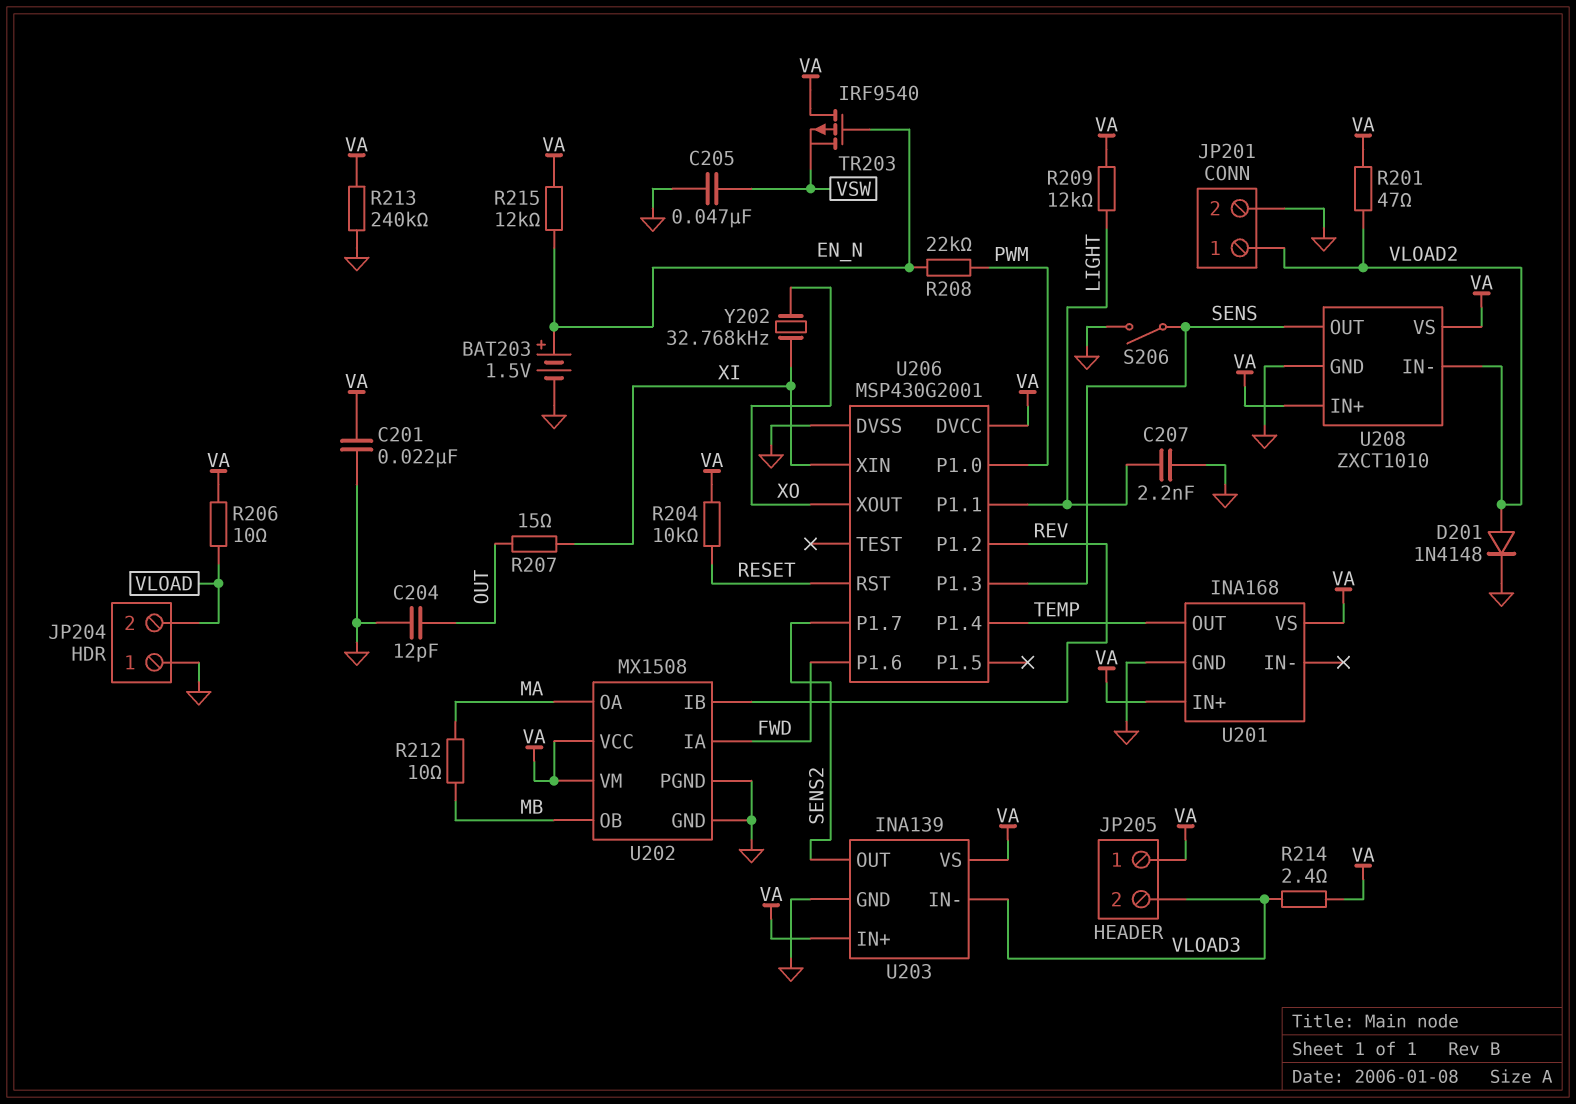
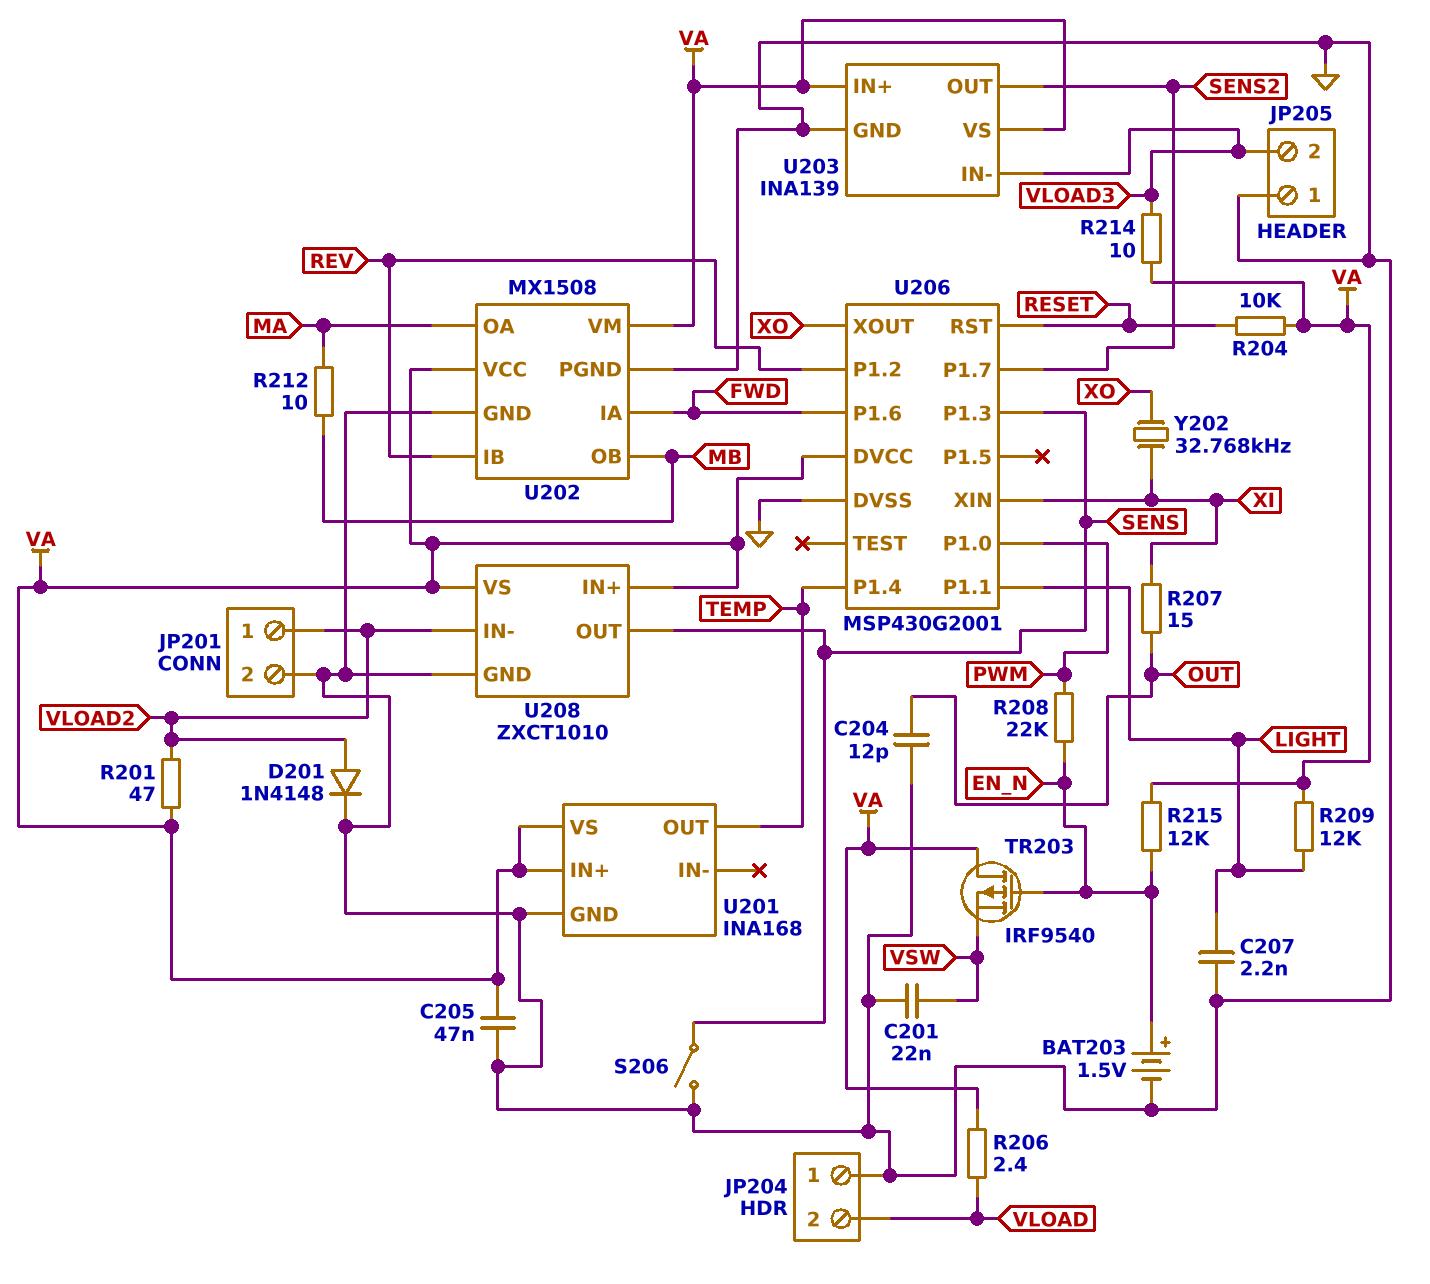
C201: 22nF (GND, VA) -> 22nF (GND, VSW)
C205: 47nF (GND, VSW) -> 47nF (GND, VA)
JP205 pin 1: VA -> GND
R206: 10 (VA, VLOAD) -> 2.4 (VA, VLOAD)
R213: 240k (GND, VA) -> none
R214: 2.4 (VA, VLOAD3) -> 10 (VA, VLOAD3)

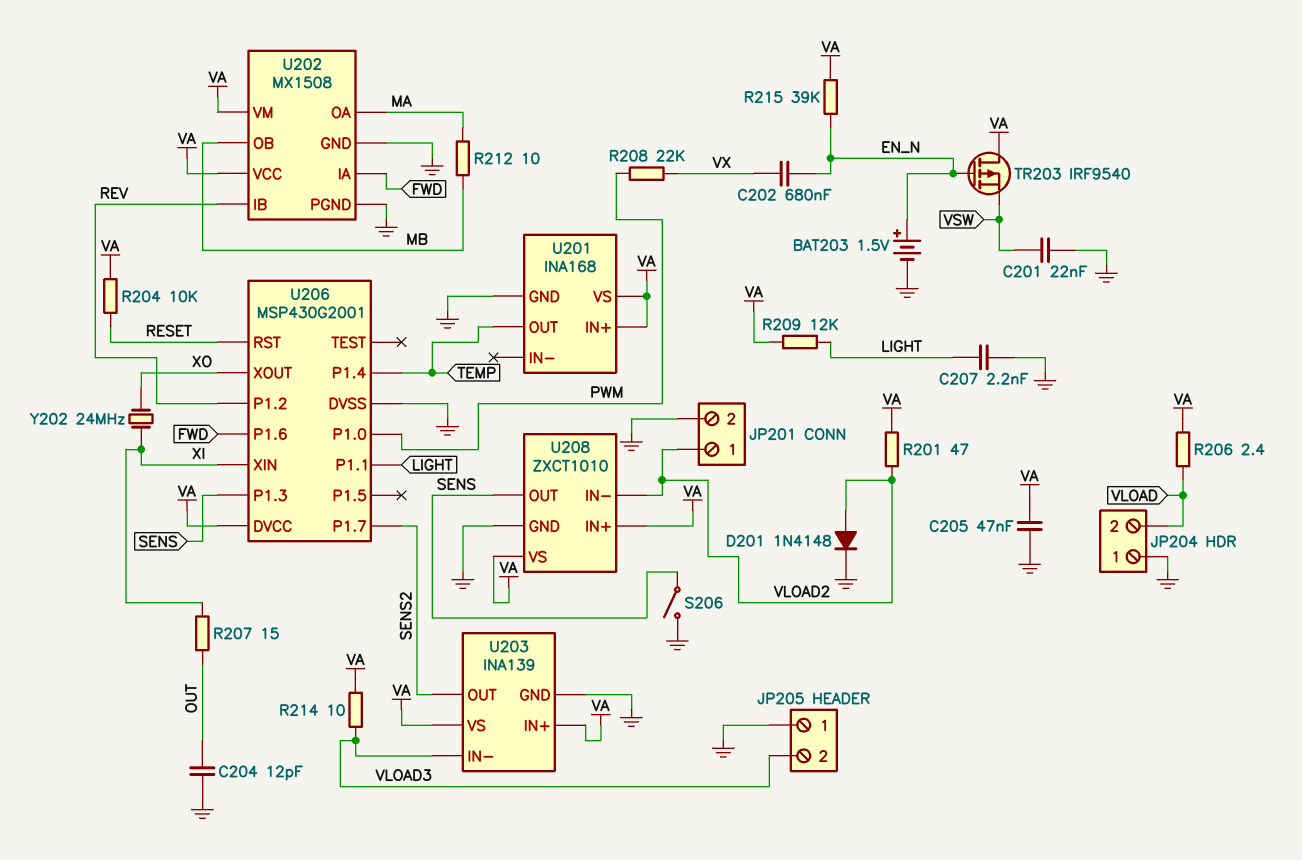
C202: none -> 680nF (EN_N, VX)
R208: 22k (EN_N, PWM) -> 22k (PWM, VX)
R215: 12k (EN_N, VA) -> 39k (EN_N, VA)
Y202: 32.768kHz (XI, XO) -> 24MHz (XI, XO)

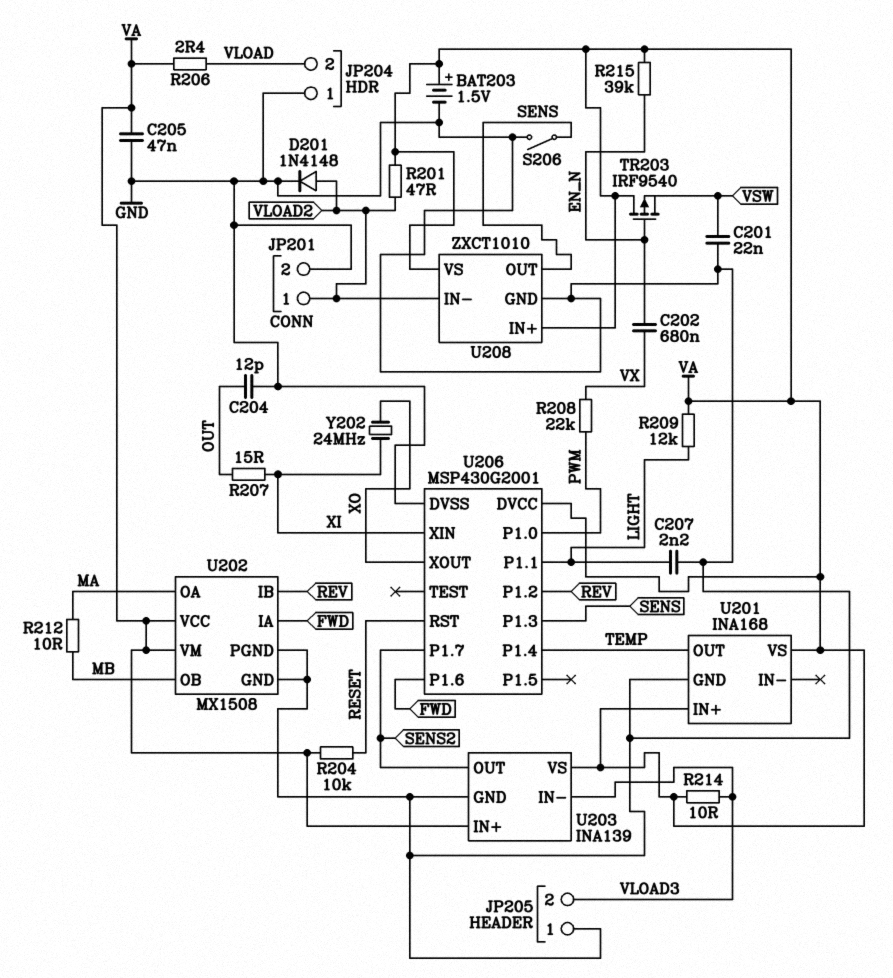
BAT203: 1.5V (plus EN_N, minus GND) -> 1.5V (plus VA, minus GND)

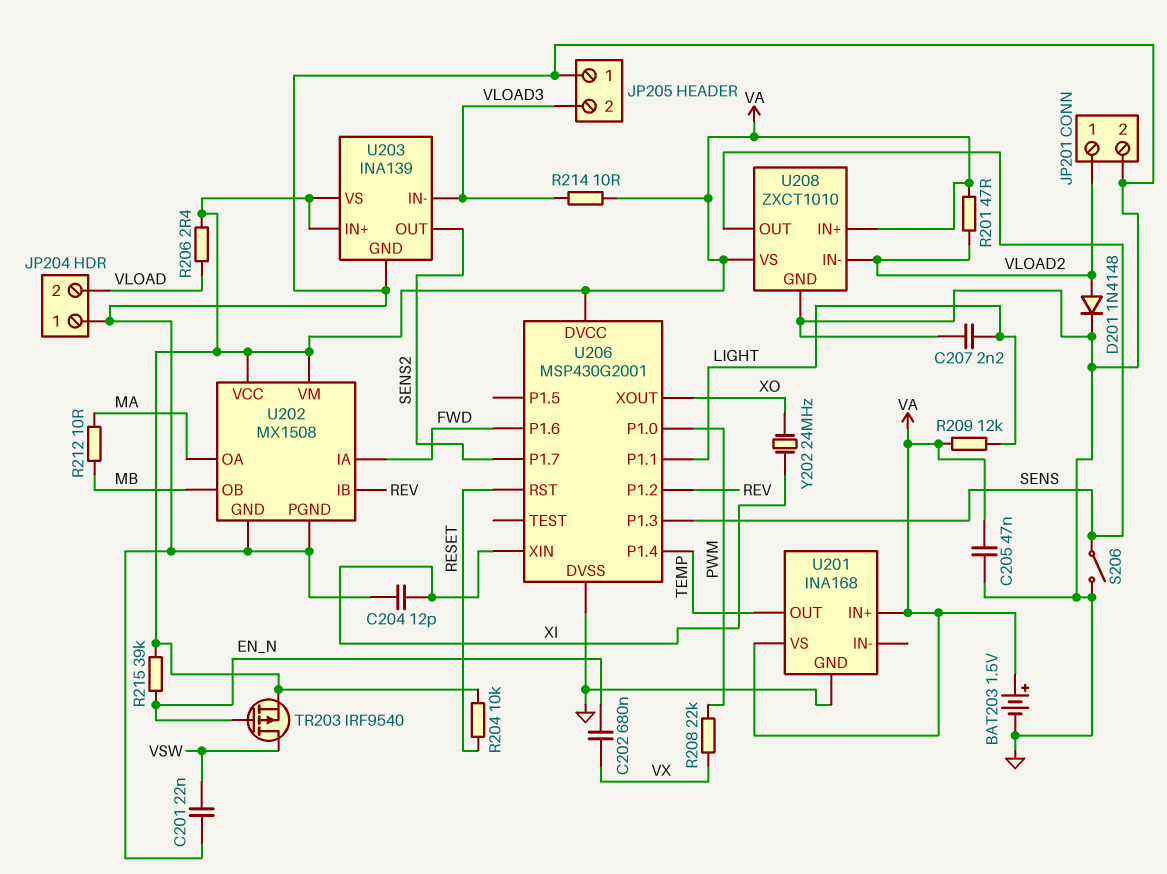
C204: 12pF (GND, OUT) -> 12pF (GND, XI)
R207: 15 (OUT, XI) -> none
TR203: PMOS IRF9540 (G EN_N, D VA, S VSW) -> PMOS IRF9540 (G EN_N, D VSW, S VA)

